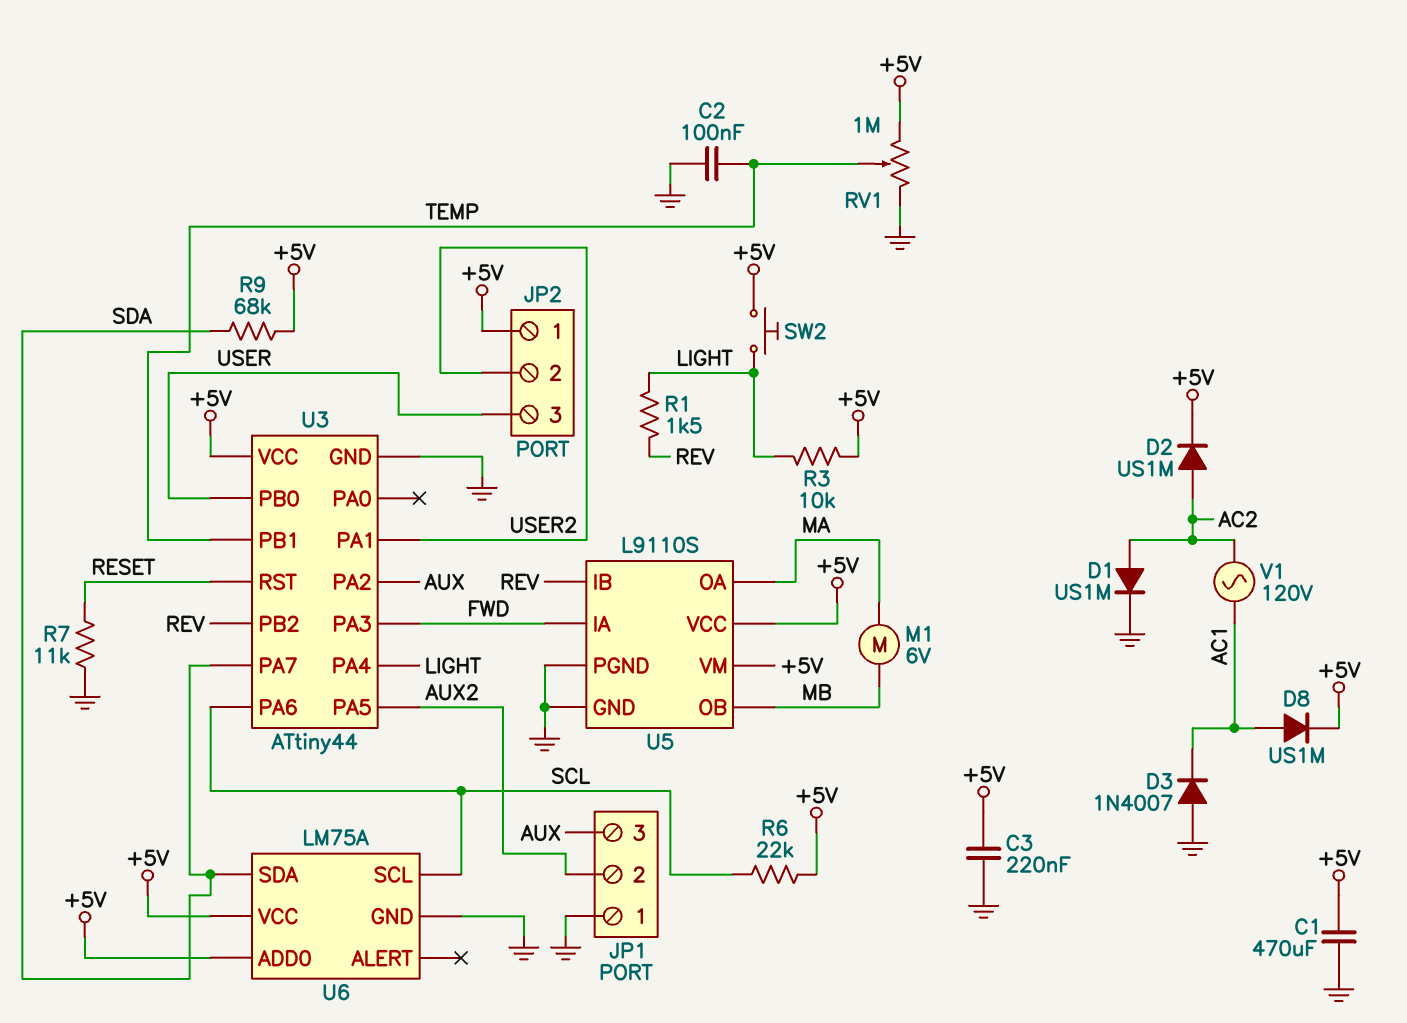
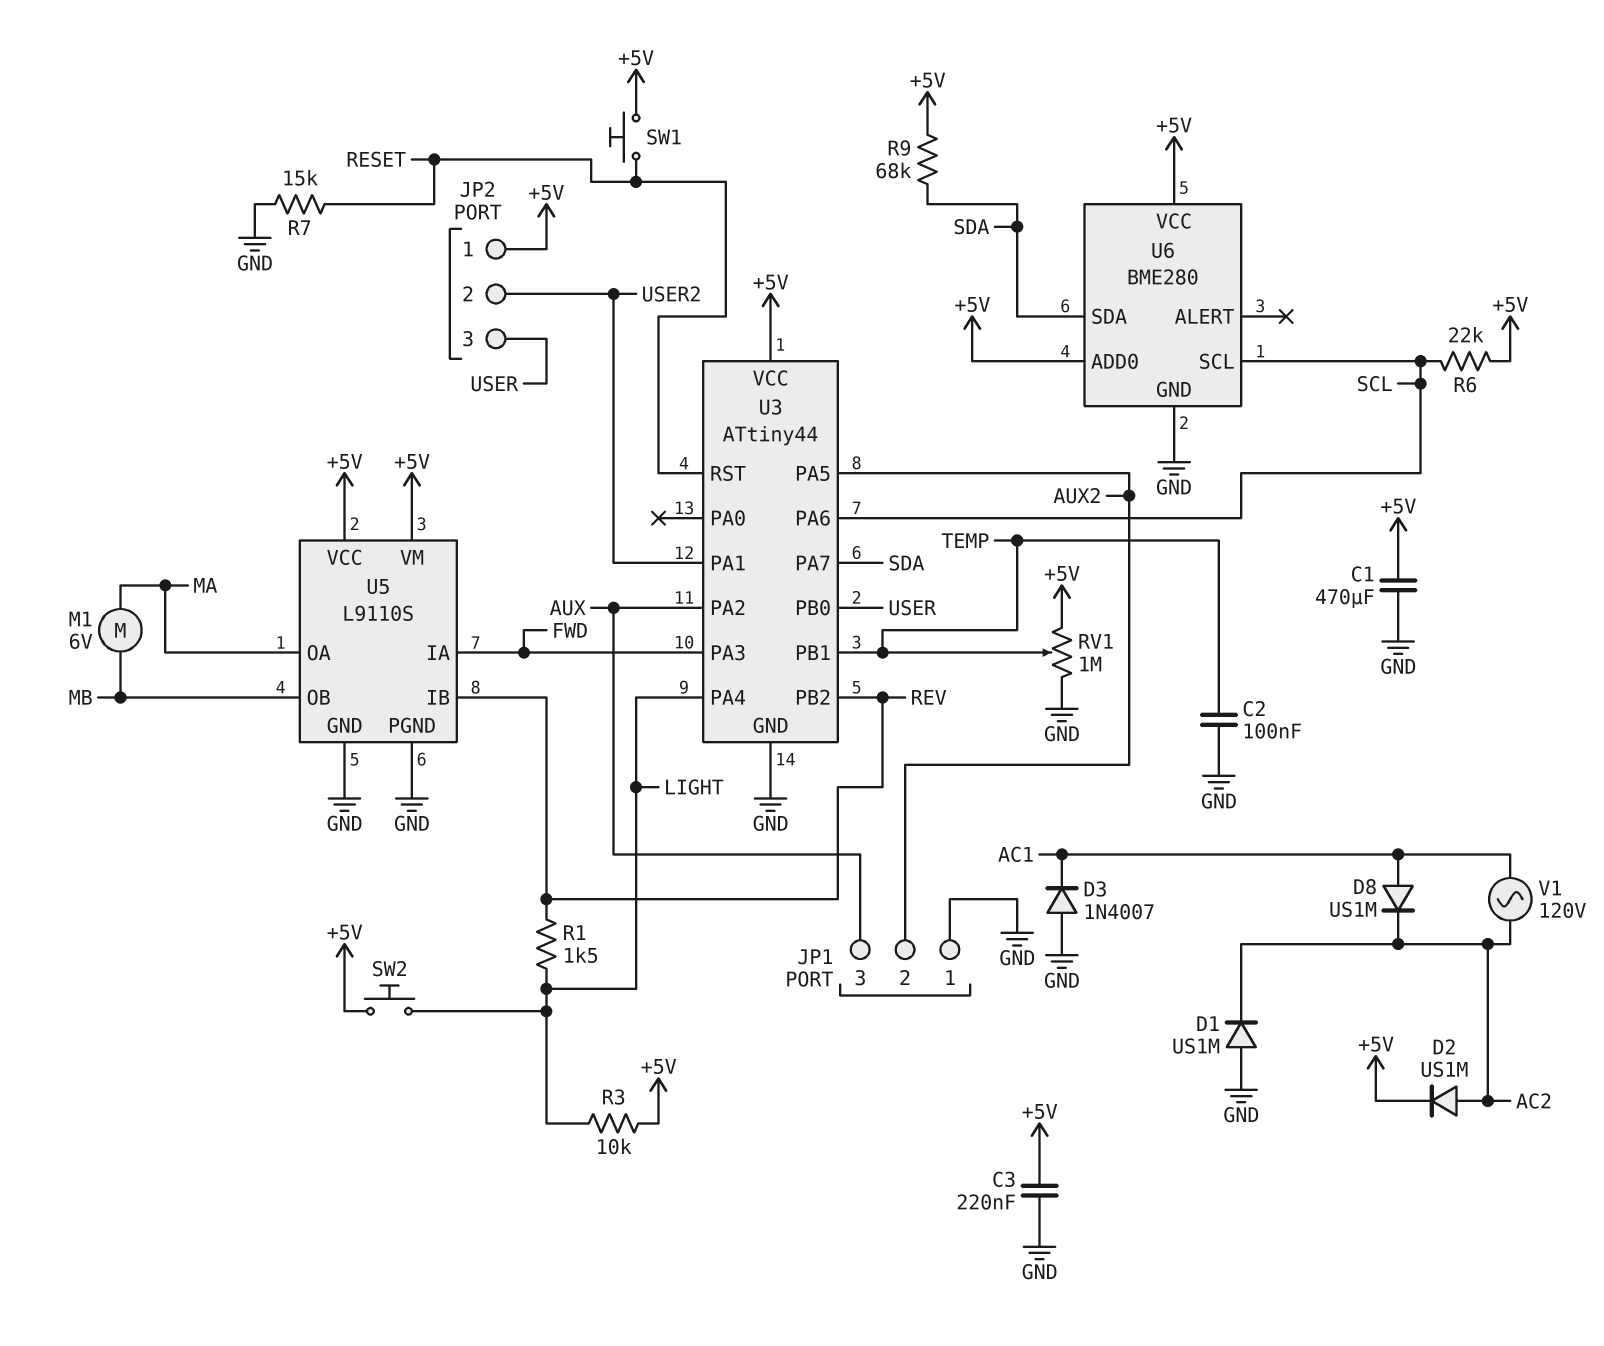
D1: diode US1M (A AC2, K GND) -> diode US1M (A GND, K AC2)
D8: diode US1M (A AC1, K +5V) -> diode US1M (A AC1, K AC2)
R7: 11k (GND, RESET) -> 15k (GND, RESET)
SW1: none -> button (+5V, RESET)
U6: LM75A -> BME280

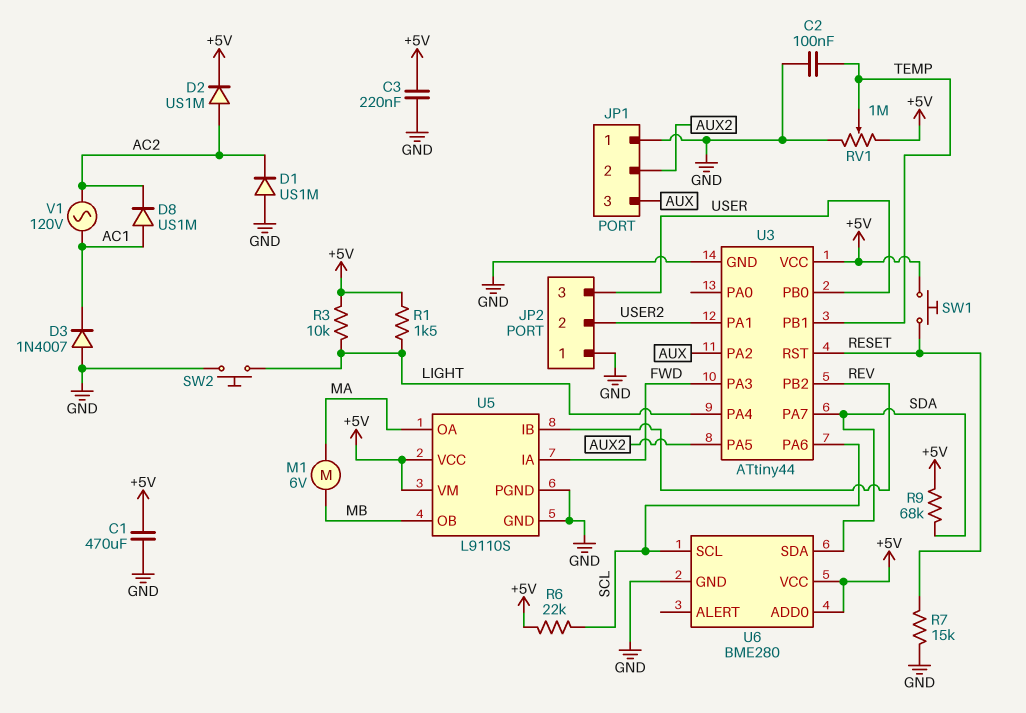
JP2 pin 1: +5V -> GND
R1: 1.5k (LIGHT, REV) -> 1.5k (+5V, LIGHT)
SW2: button (+5V, LIGHT) -> button (GND, LIGHT)

